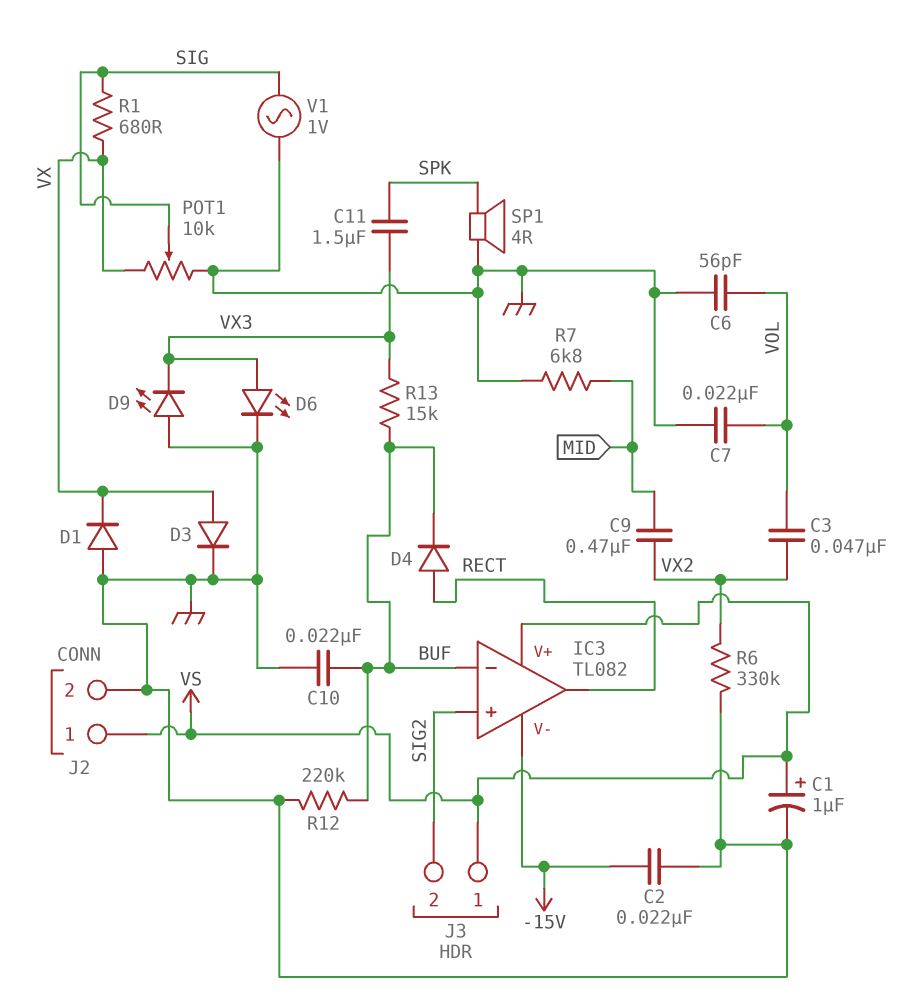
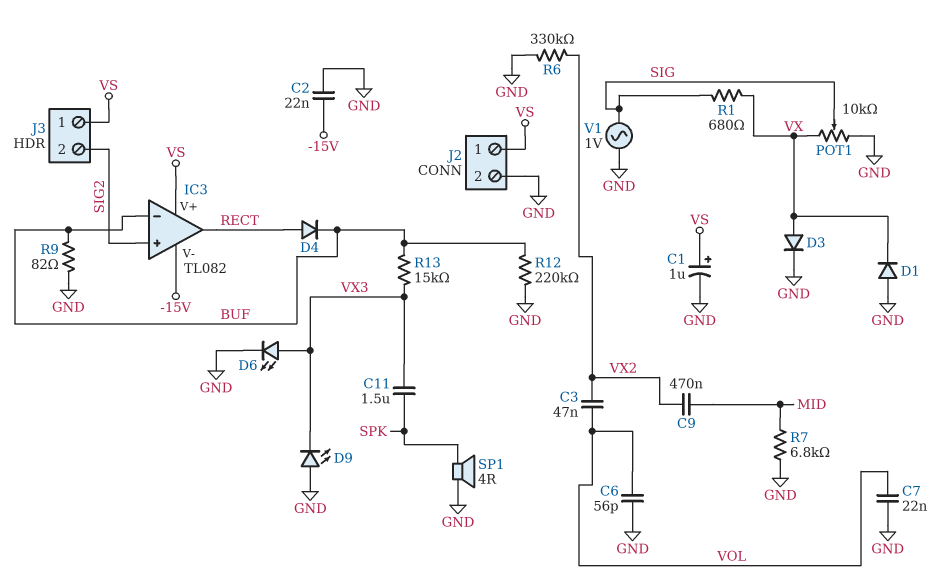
C10: 22nF (BUF, GND) -> none
R9: none -> 82 (BUF, GND)

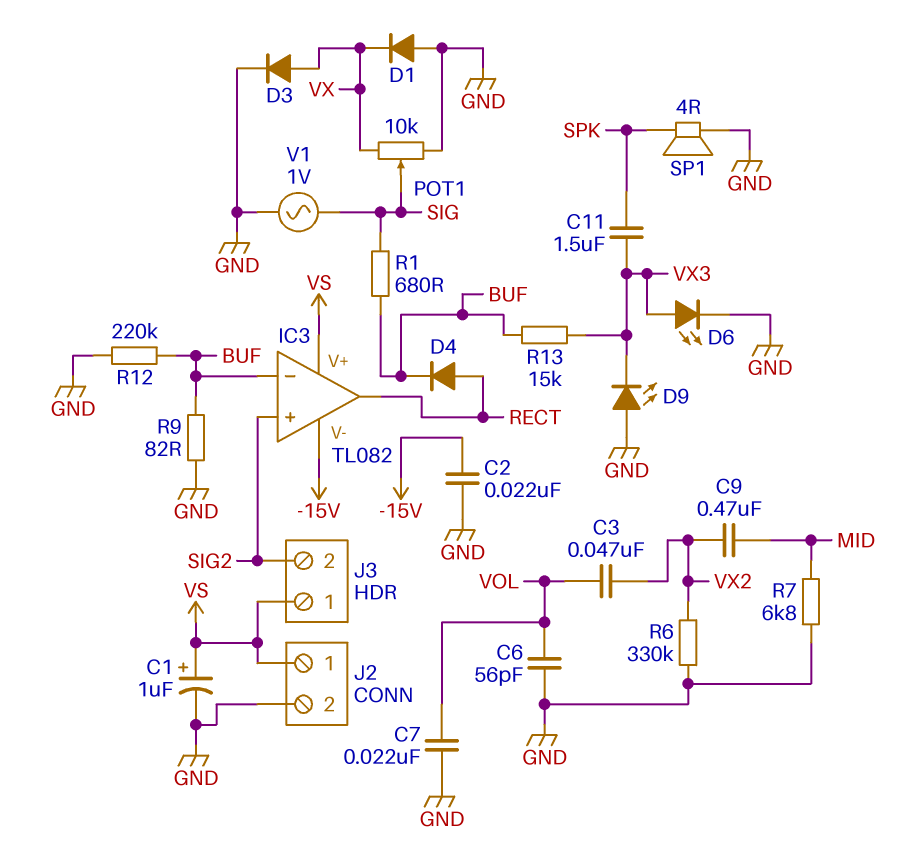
R1: 680 (SIG, VX) -> 680 (BUF, SIG)

